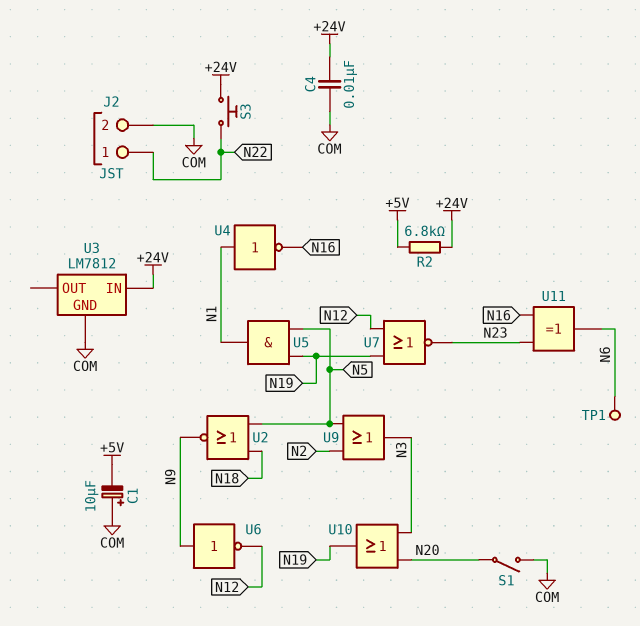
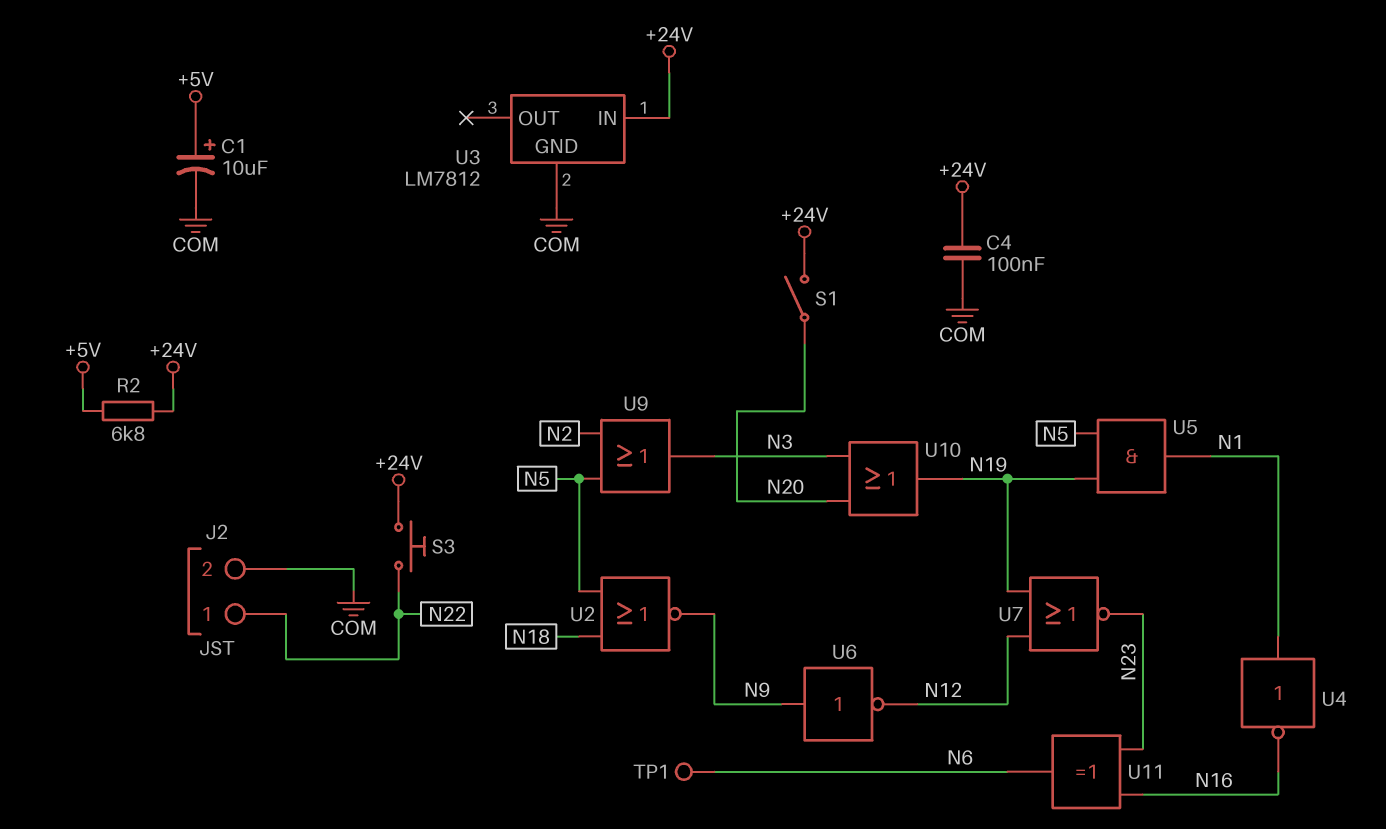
C1: 10uF (plus COM, minus +5V) -> 10uF (plus +5V, minus COM)
C4: 10nF (+24V, COM) -> 100nF (+24V, COM)
S1: switch (COM, N20) -> switch (+24V, N20)

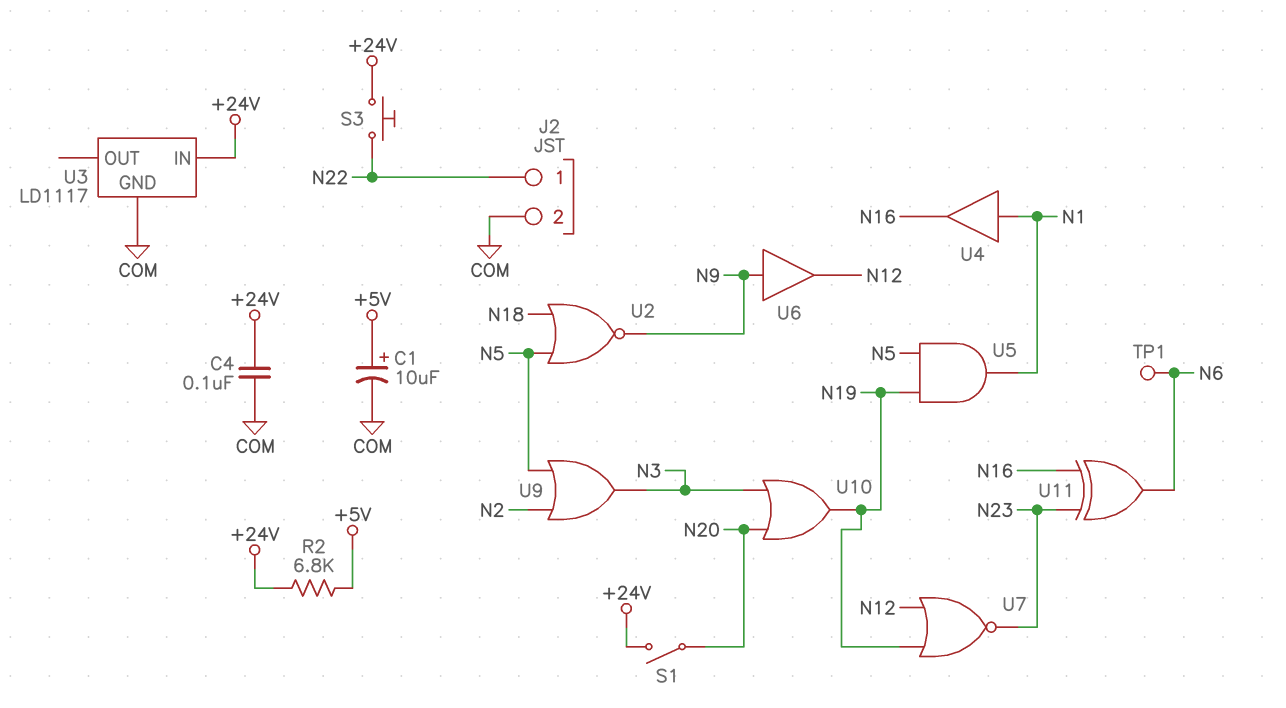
U3: LM7812 -> LD1117
U4: NOT (in N1, out N16) -> buffer (in N1, out N16)
U6: NOT (in N9, out N12) -> buffer (in N9, out N12)

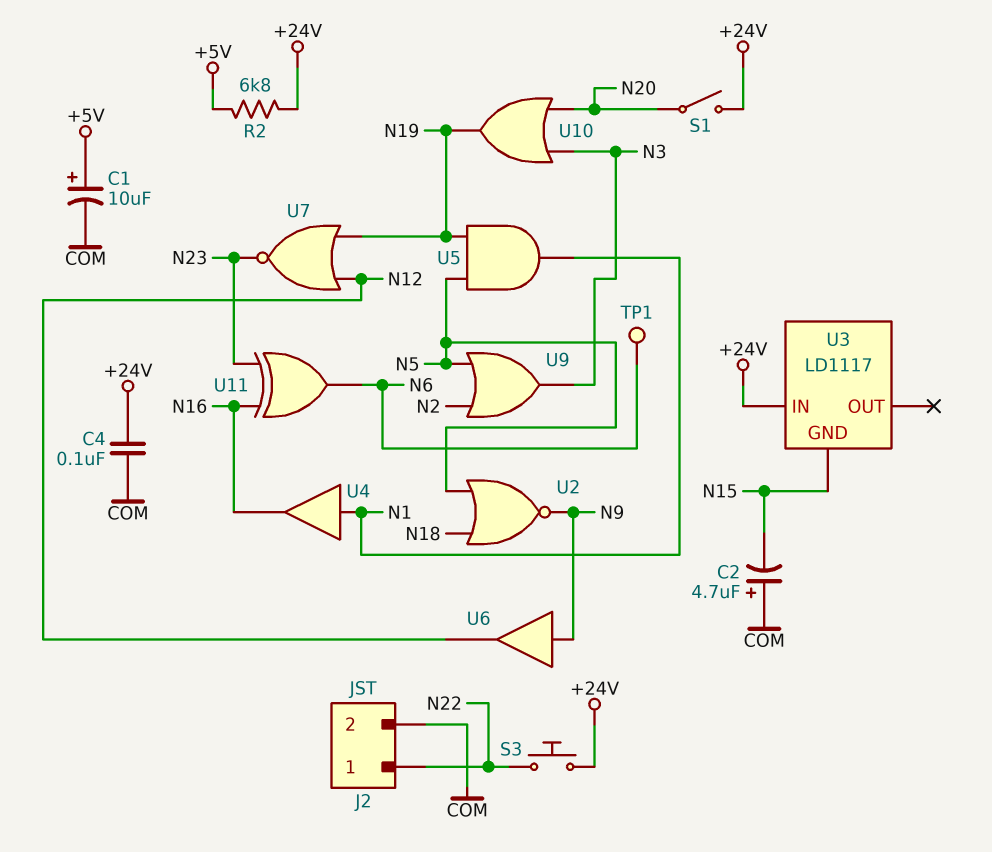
C2: none -> 4.7uF (plus COM, minus N15)
U3 pin GND: COM -> N15

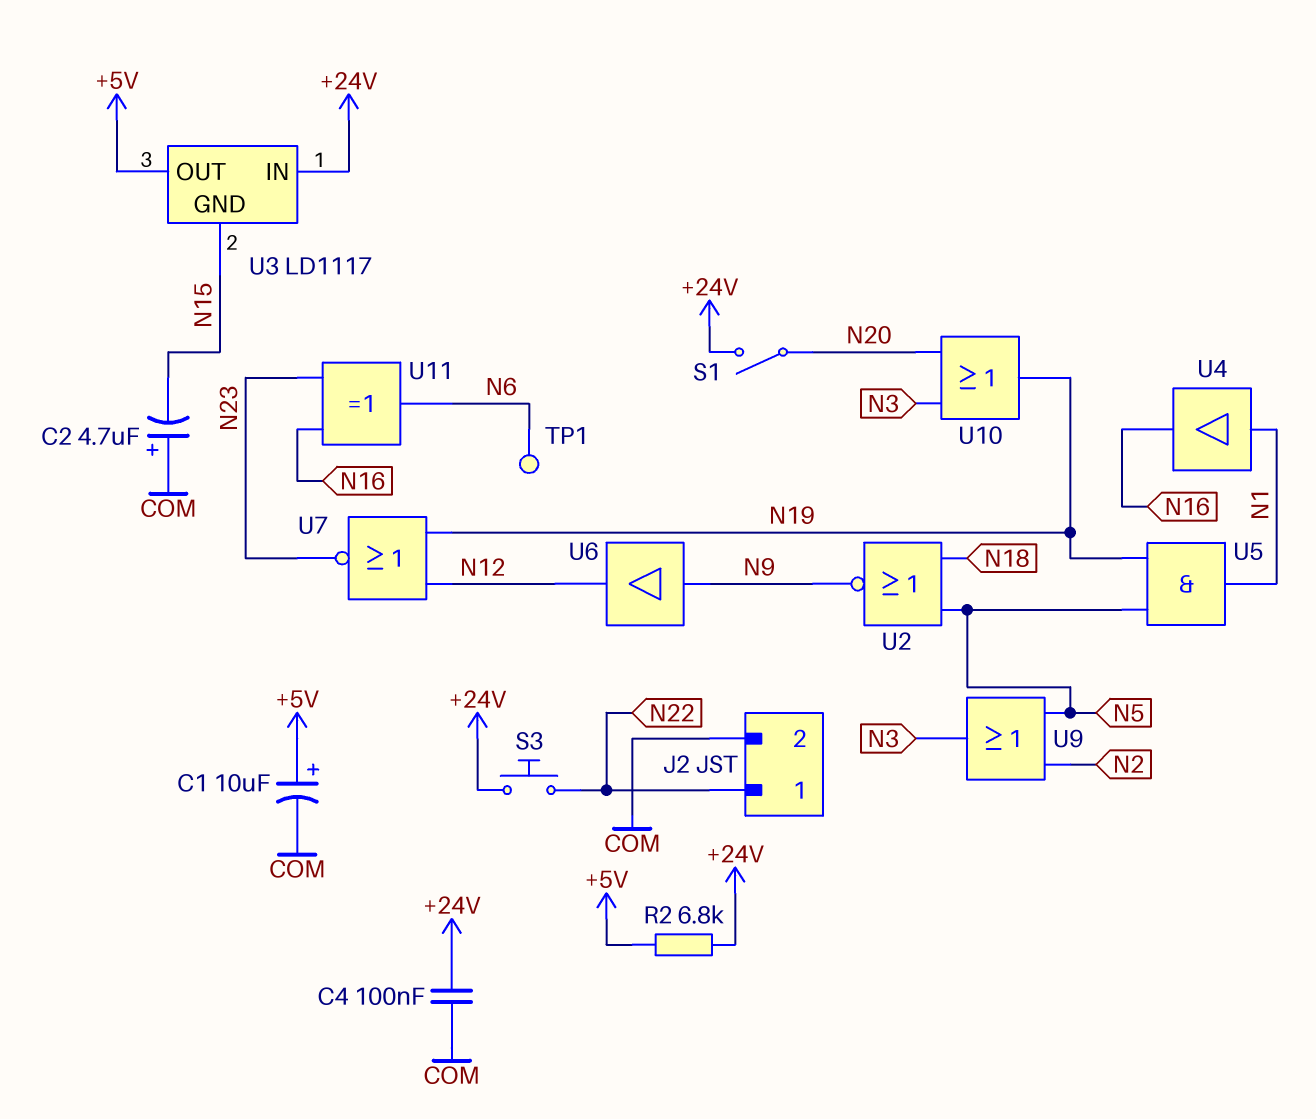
U3 pin OUT: none -> +5V

